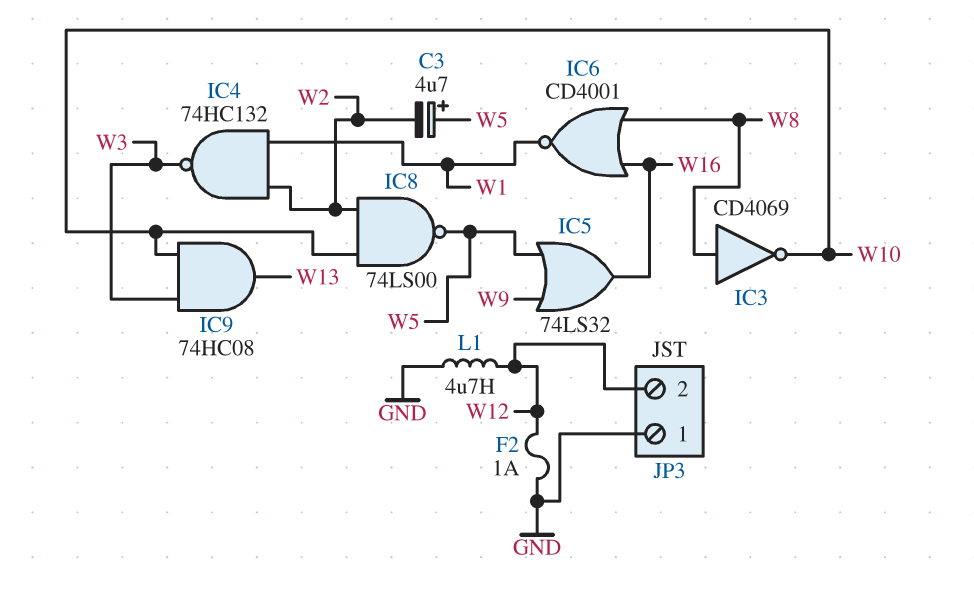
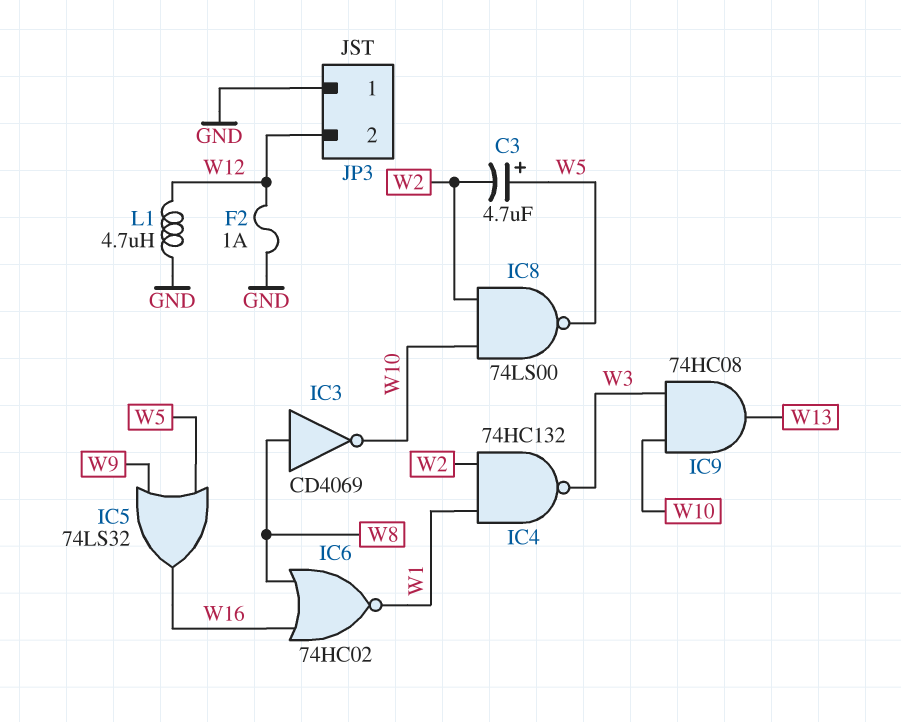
IC6: NOR CD4001 (in W8, in W16, out W1) -> NOR 74HC02 (in W8, in W16, out W1)

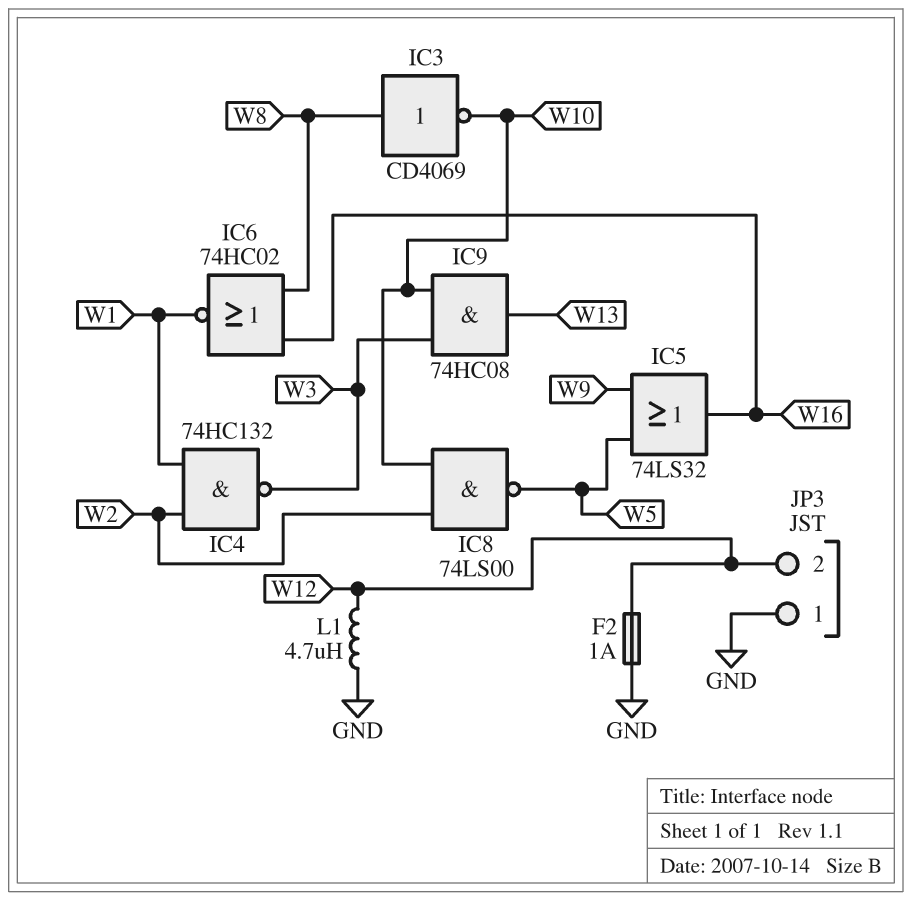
C3: 4.7uF (plus W5, minus W2) -> none

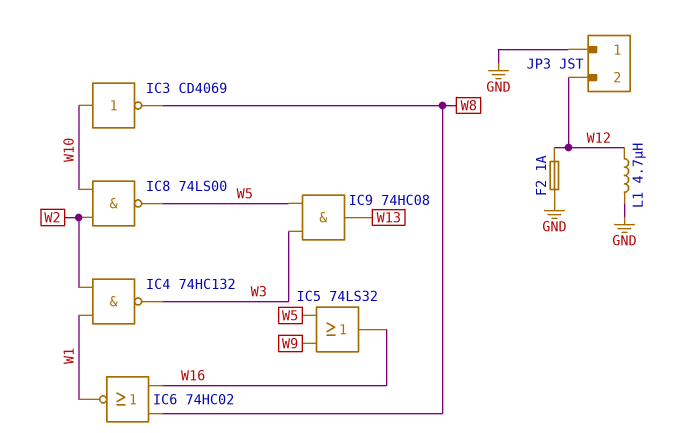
IC3: NOT CD4069 (in W8, out W10) -> NOT CD4069 (in W10, out W8)
IC9: AND 74HC08 (in W3, in W10, out W13) -> AND 74HC08 (in W3, in W5, out W13)

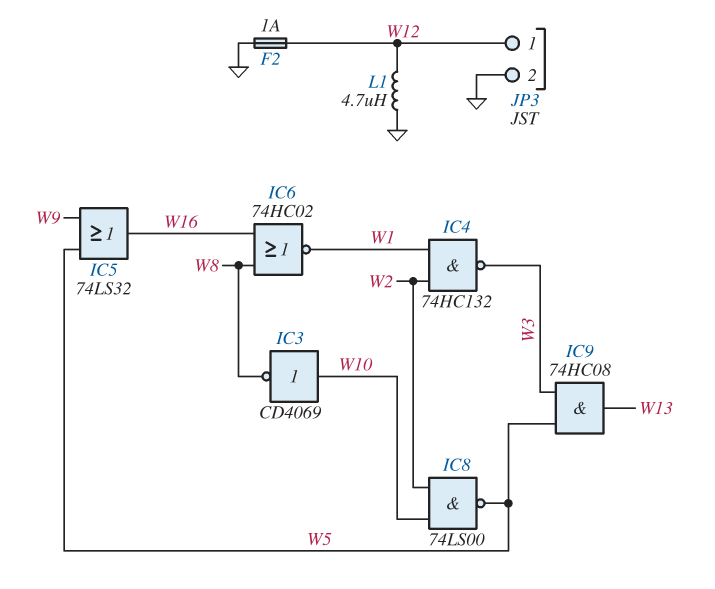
JP3 pin 1: GND -> W12
JP3 pin 2: W12 -> GND

